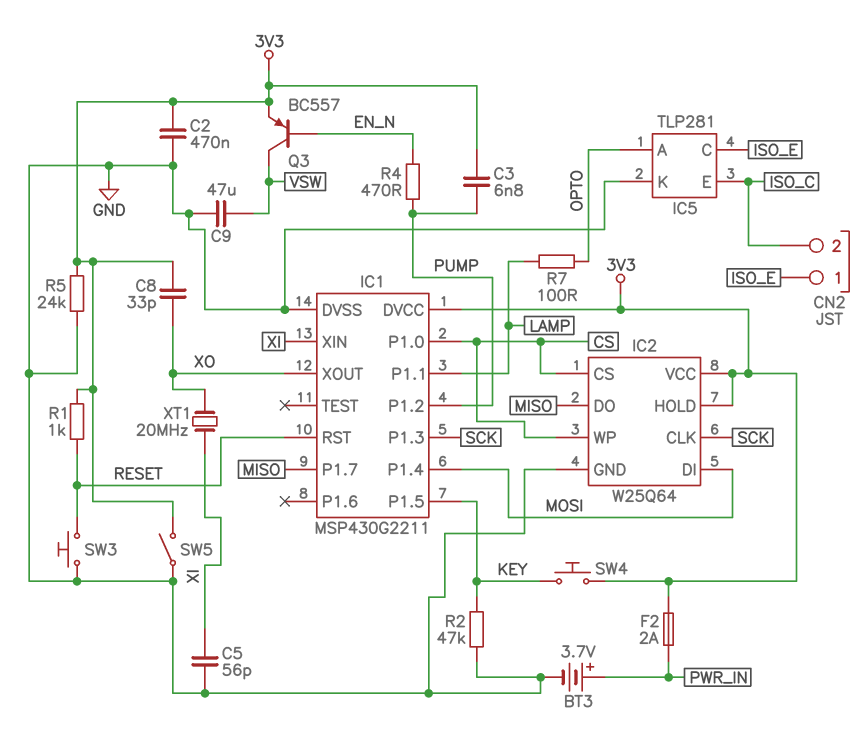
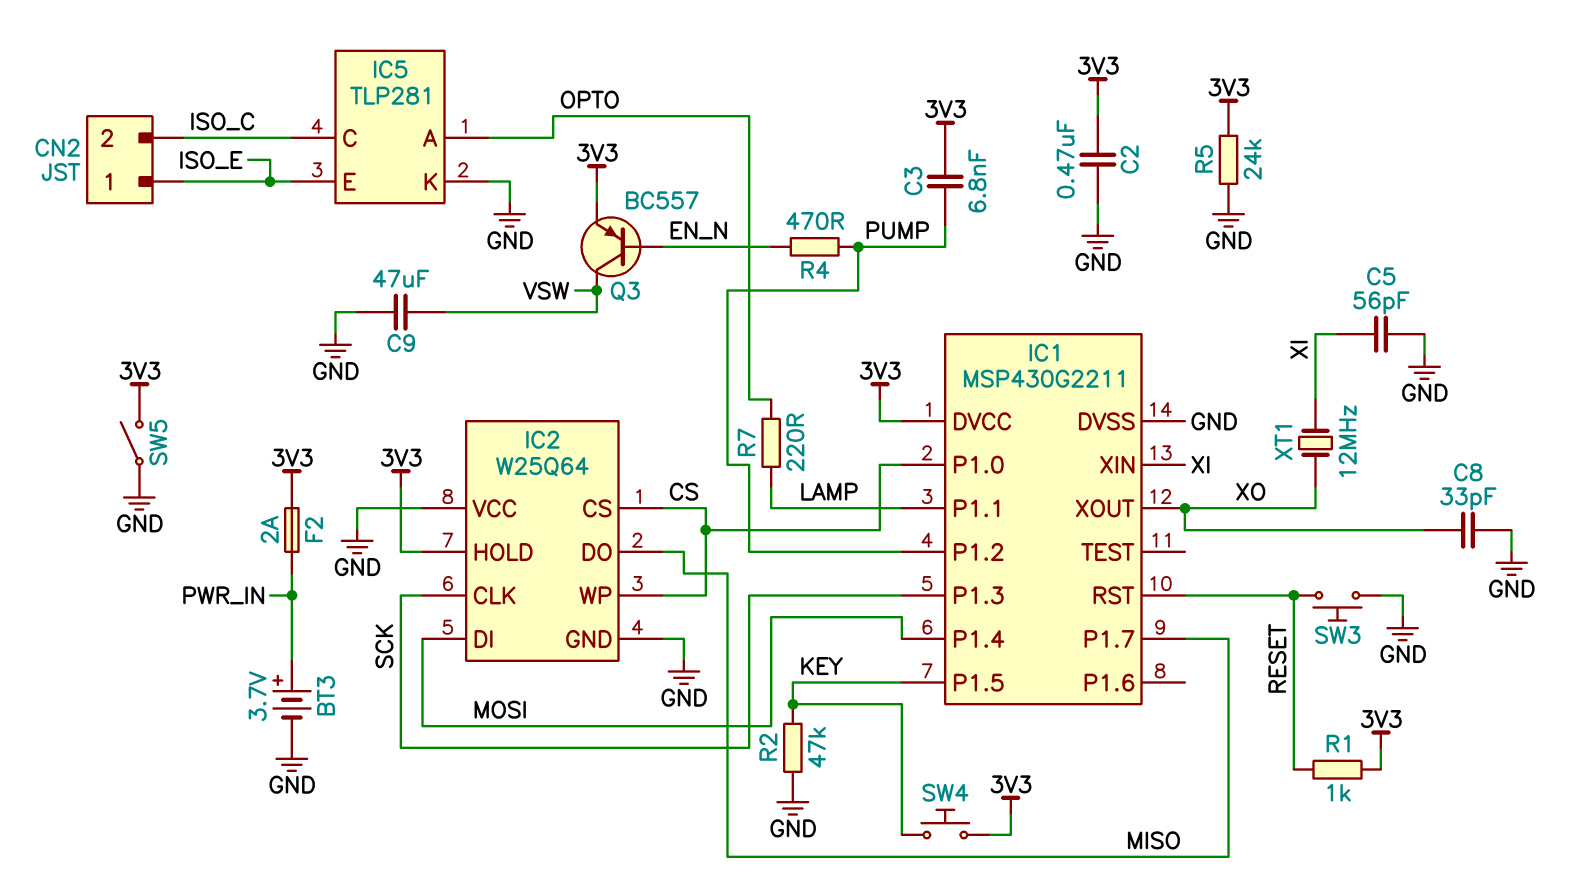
C8: 33pF (3V3, XO) -> 33pF (GND, XO)
IC2 pin VCC: 3V3 -> GND
IC5 pin C: ISO_E -> ISO_C
IC5 pin E: ISO_C -> ISO_E
R7: 100 (LAMP, OPTO) -> 220 (LAMP, OPTO)
XT1: 20MHz (XI, XO) -> 12MHz (XI, XO)

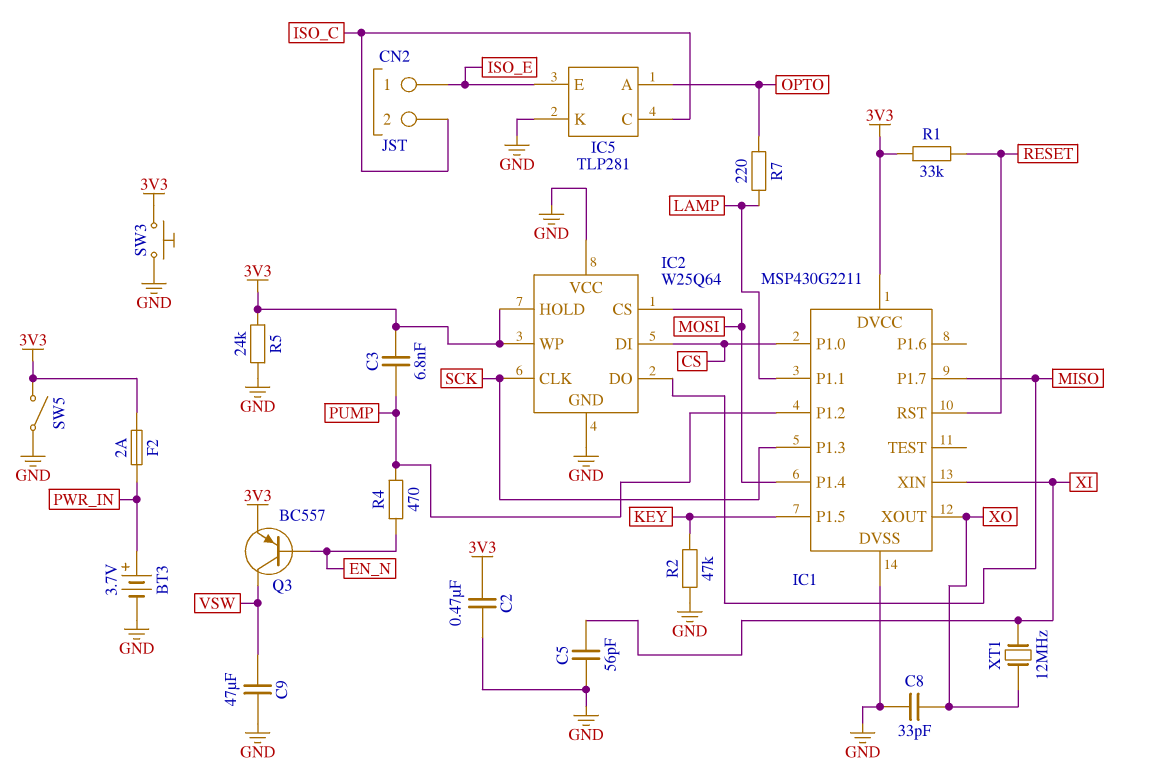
IC2 pin CS: CS -> MOSI
IC2 pin DI: MOSI -> CS
IC2 pin WP: CS -> 3V3
R1: 1k (3V3, RESET) -> 33k (3V3, RESET)
SW3: button (GND, RESET) -> button (3V3, GND)
SW4: button (3V3, KEY) -> none

